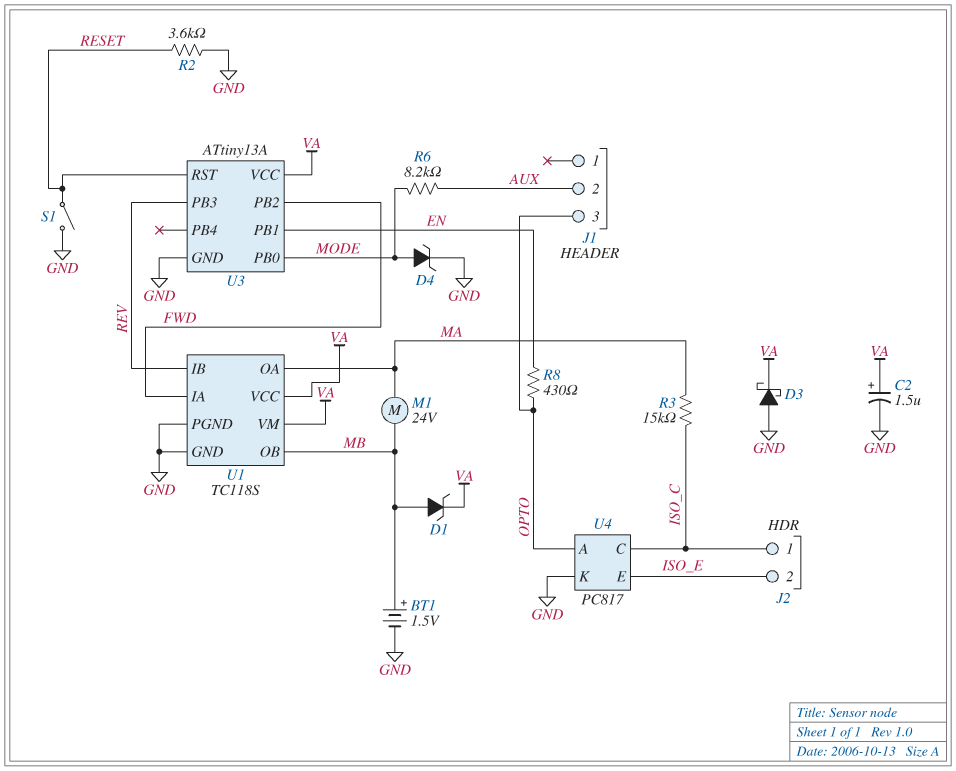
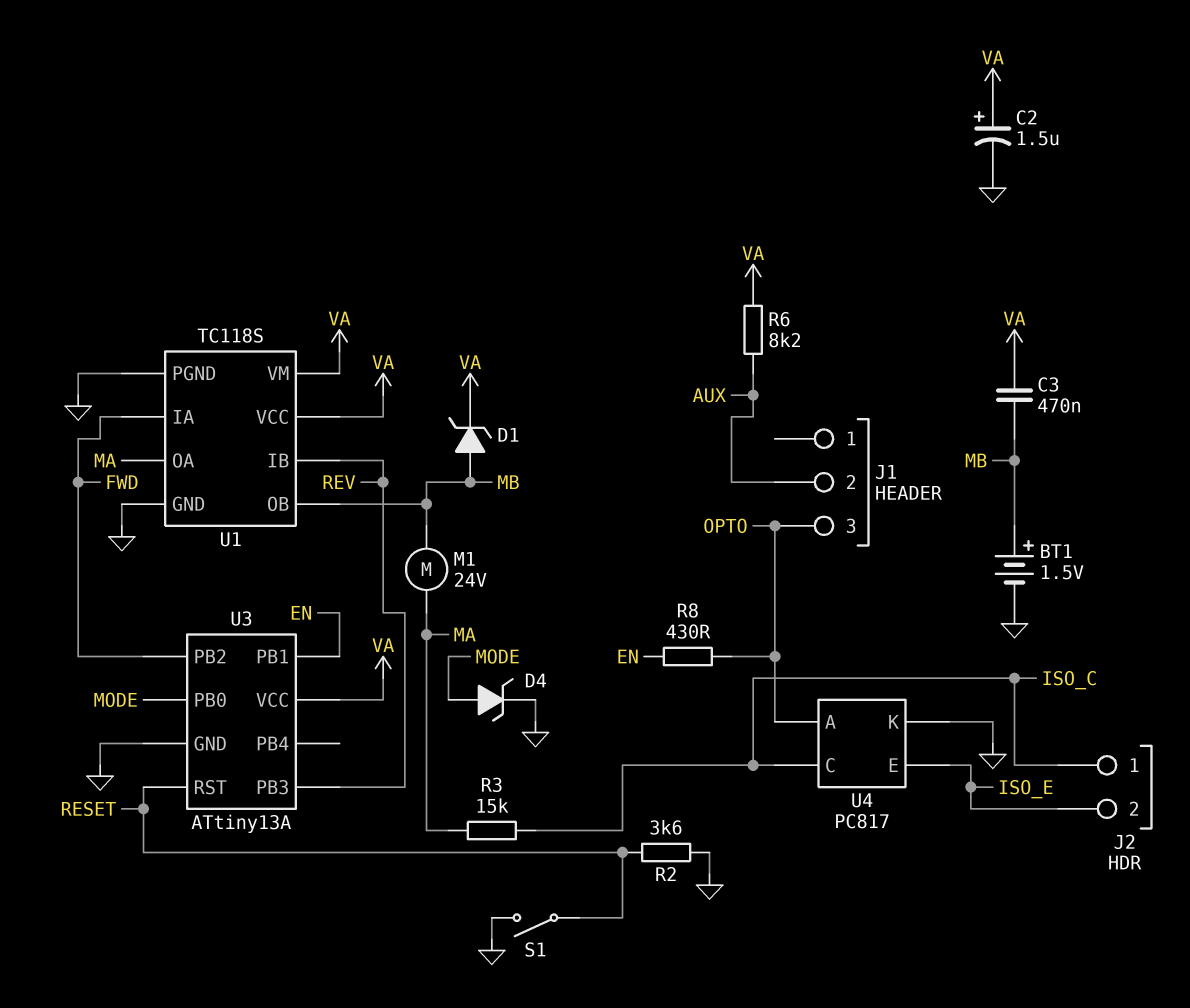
C3: none -> 470nF (MB, VA)
D3: schottky (A GND, K VA) -> none
R6: 8.2k (AUX, MODE) -> 8.2k (AUX, VA)

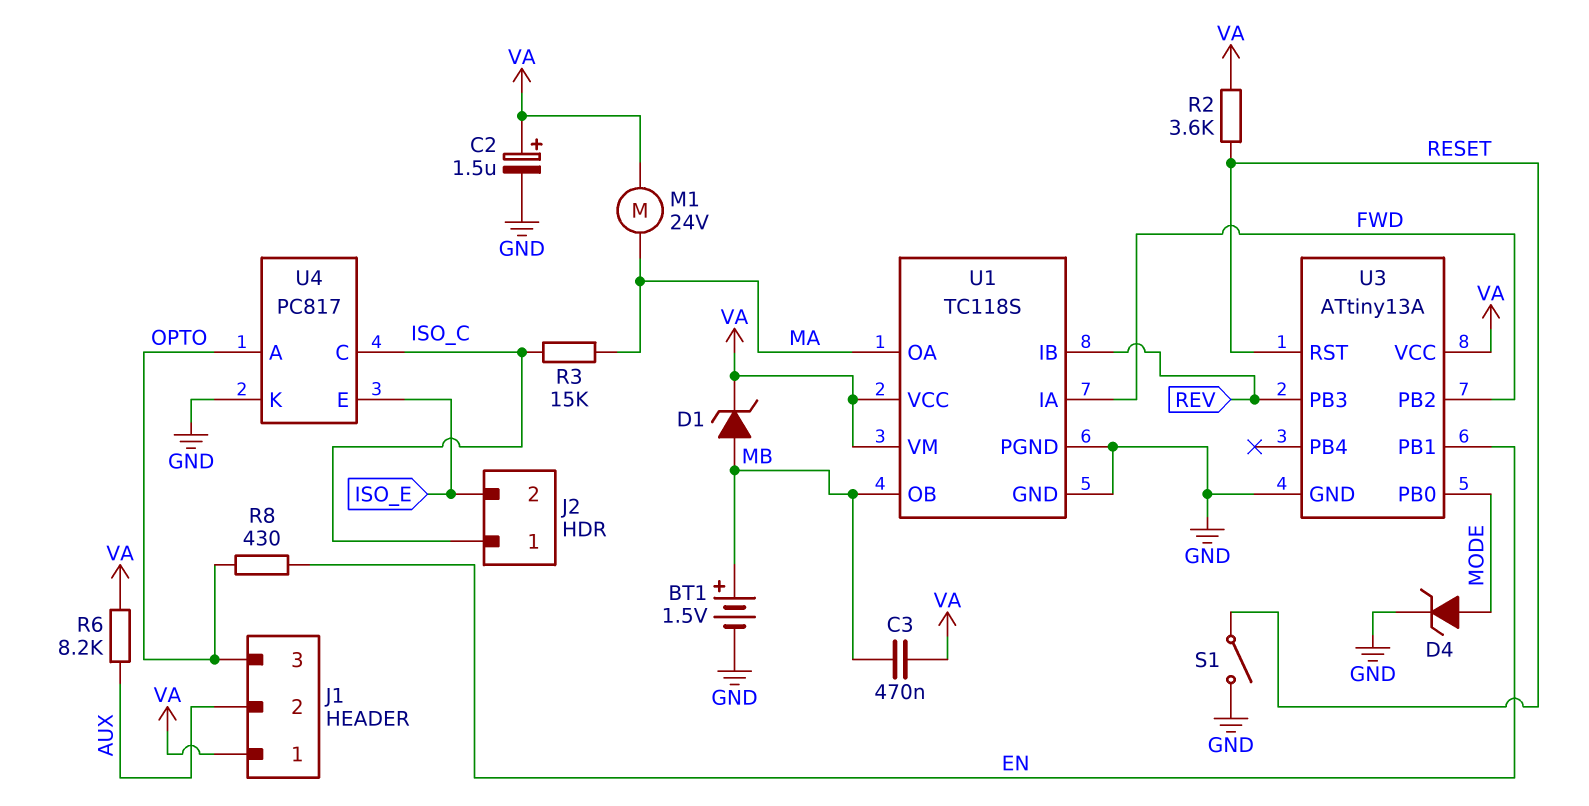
J1 pin 1: none -> VA
M1: motor 24V (MA, MB) -> motor 24V (MA, VA)
R2: 3.6k (GND, RESET) -> 3.6k (RESET, VA)

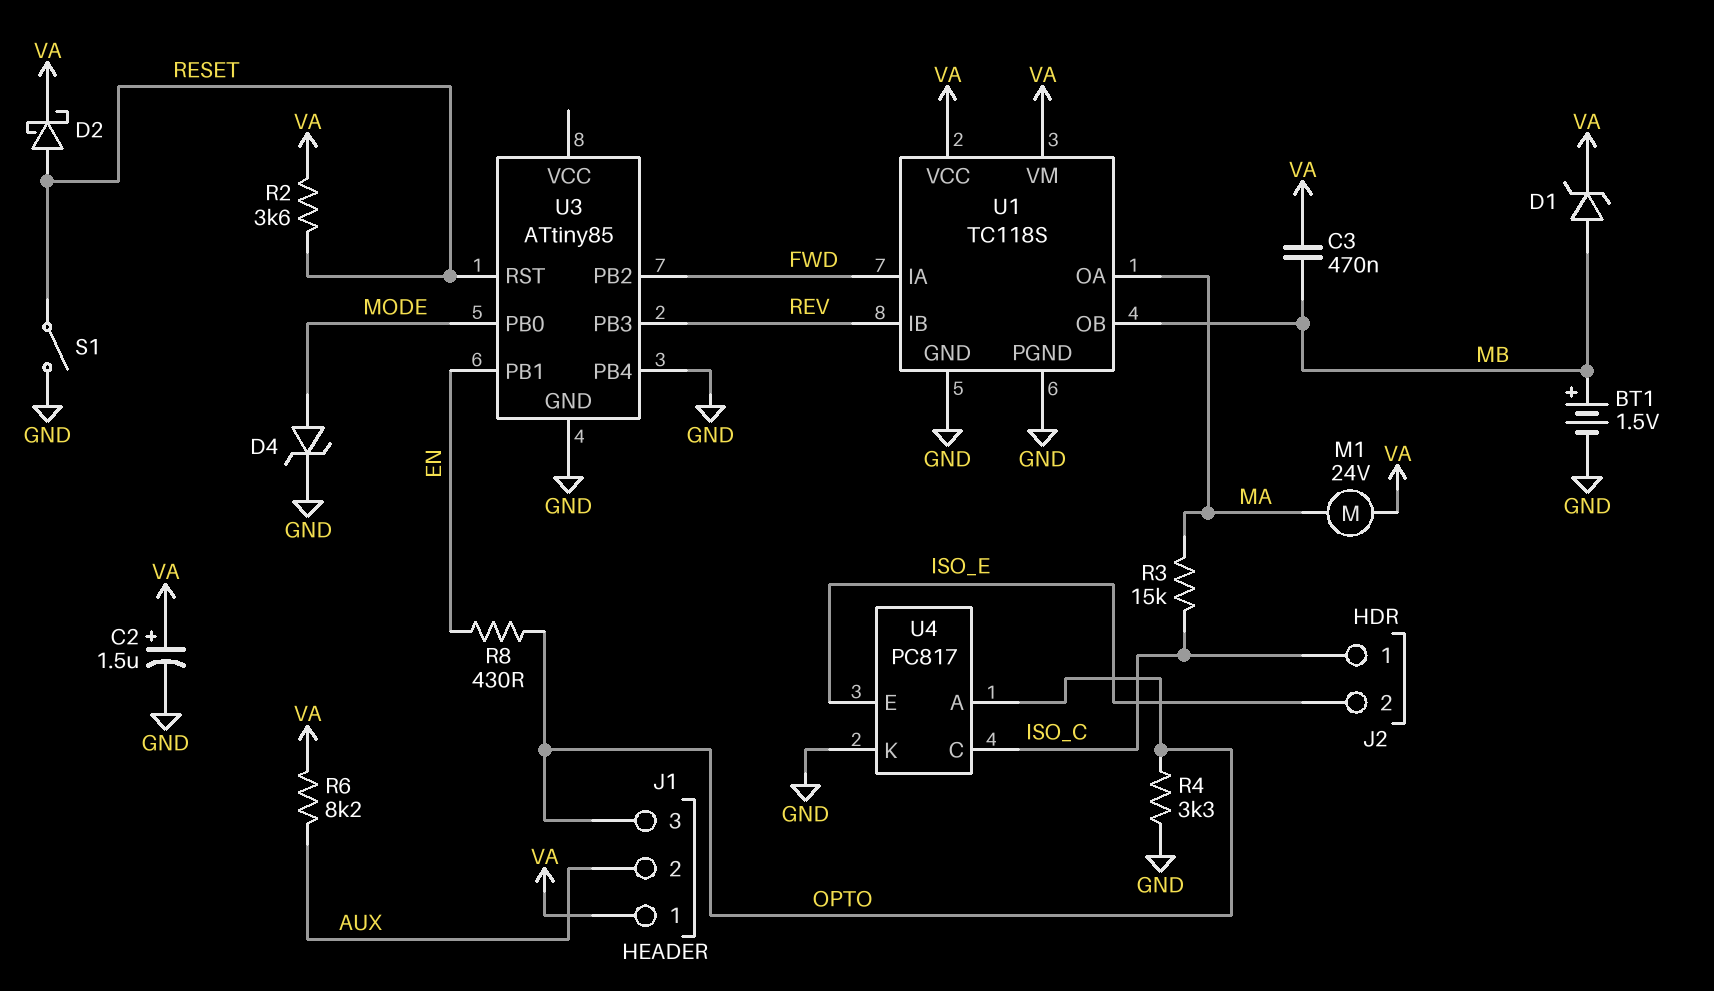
D2: none -> schottky (A RESET, K VA)
R4: none -> 3.3k (GND, OPTO)
U3: ATtiny13A -> ATtiny85
U3 pin PB4: none -> GND
U3 pin VCC: VA -> none

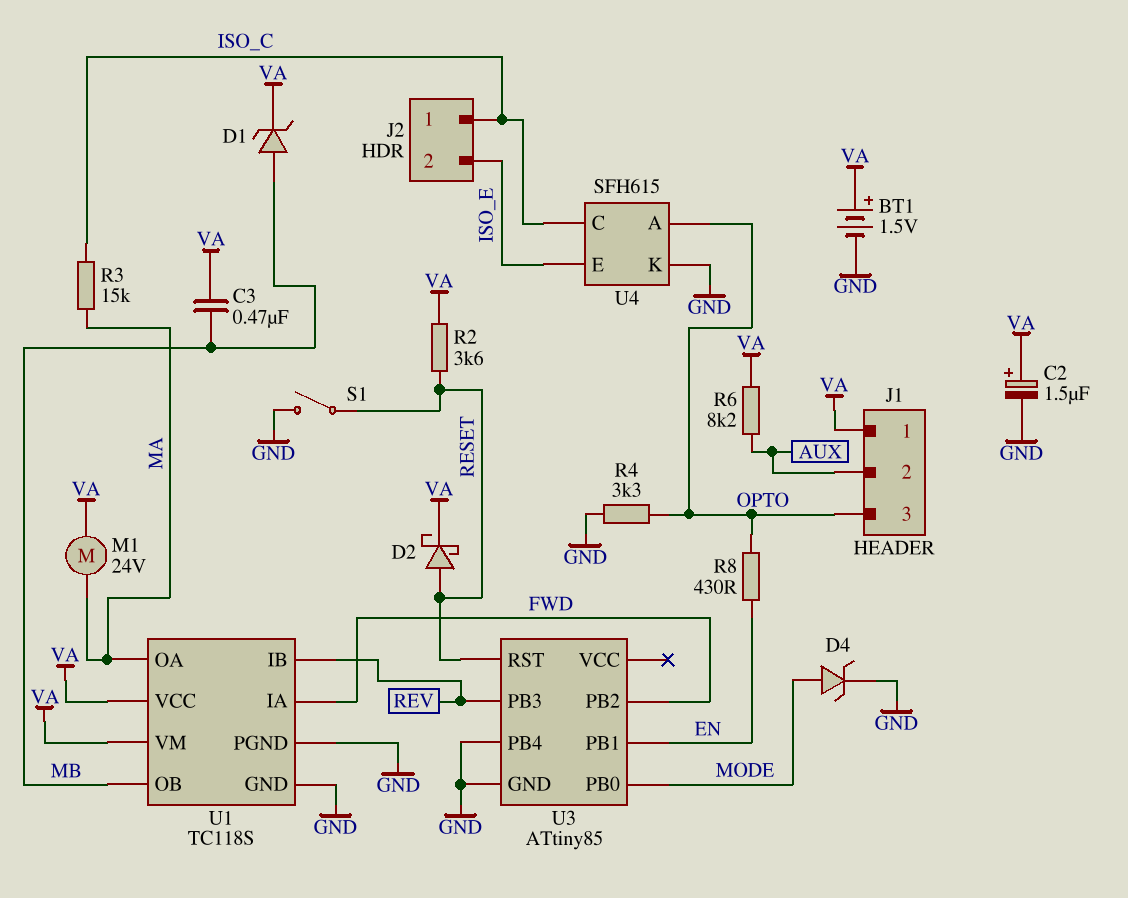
BT1: 1.5V (plus MB, minus GND) -> 1.5V (plus VA, minus GND)
U4: PC817 -> SFH615

